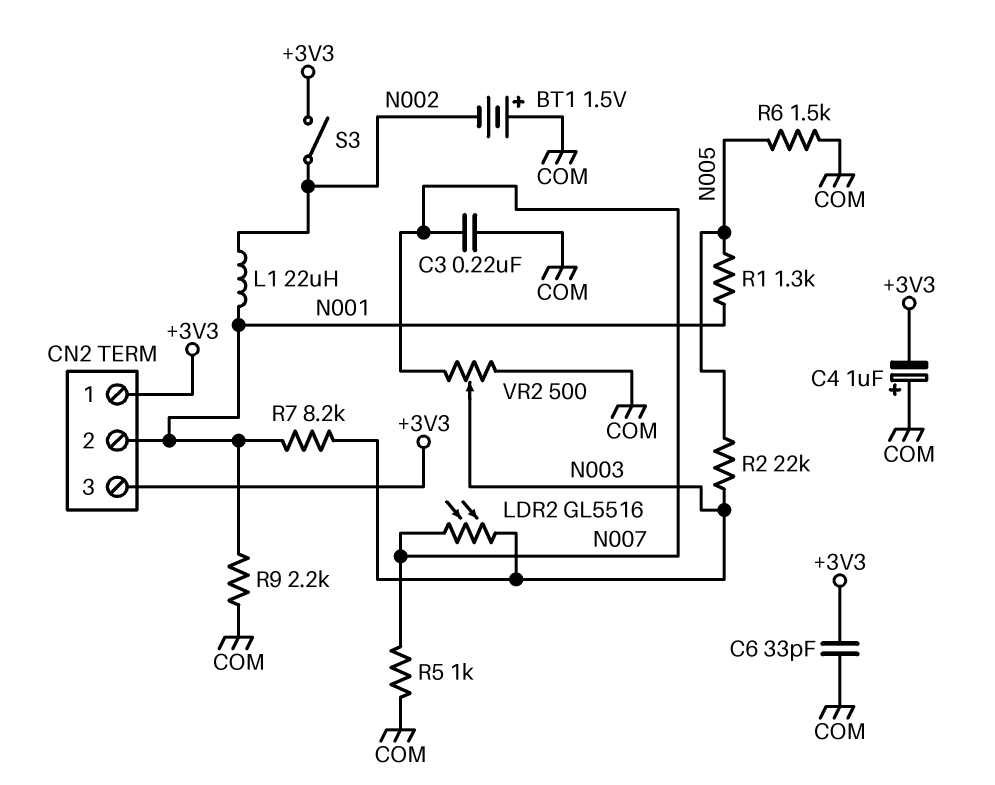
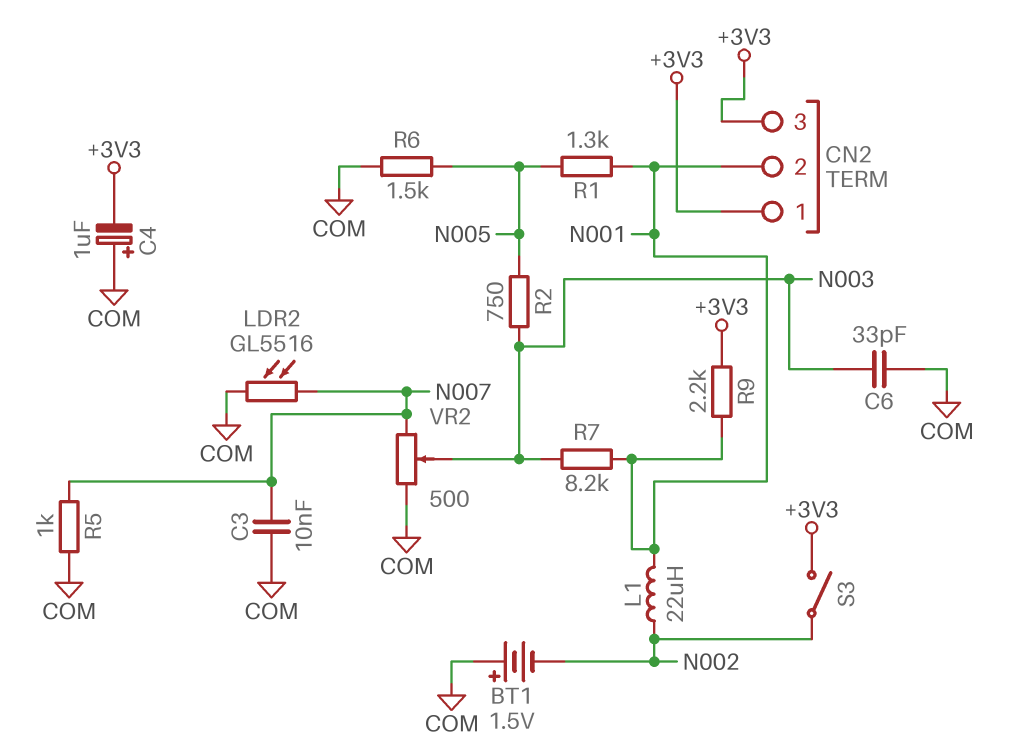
C3: 220nF (COM, N007) -> 10nF (COM, N007)
C6: 33pF (+3V3, COM) -> 33pF (COM, N003)
LDR2: GL5516 (N003, N007) -> GL5516 (COM, N007)
R2: 22k (N003, N005) -> 750 (N003, N005)
R9: 2.2k (COM, N001) -> 2.2k (+3V3, N001)

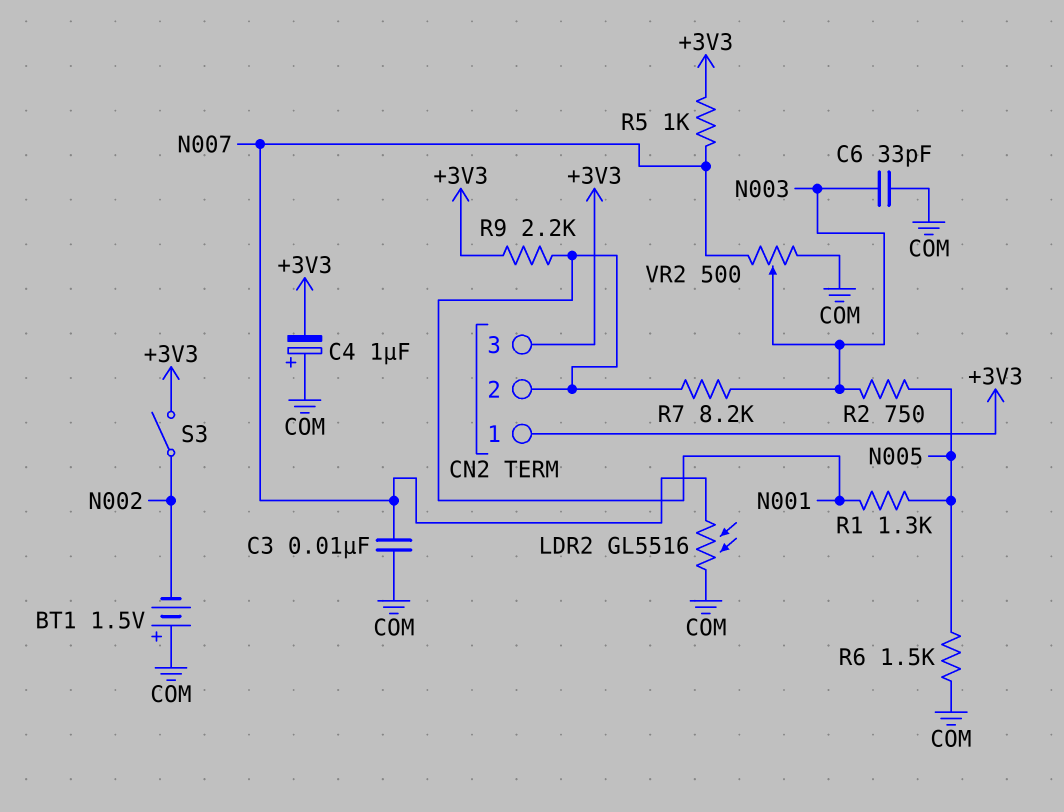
L1: 22uH (N001, N002) -> none
R5: 1k (COM, N007) -> 1k (+3V3, N007)

